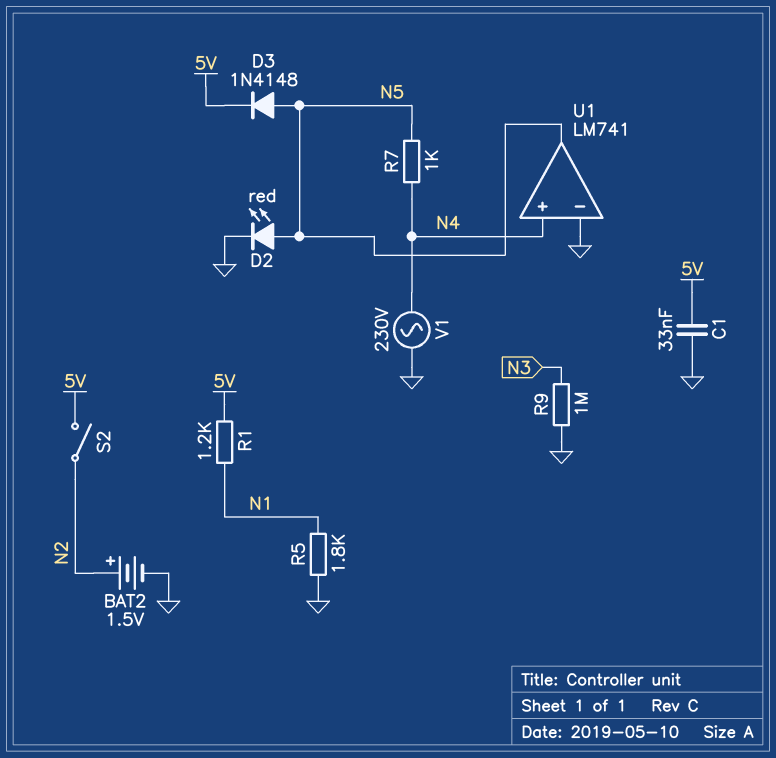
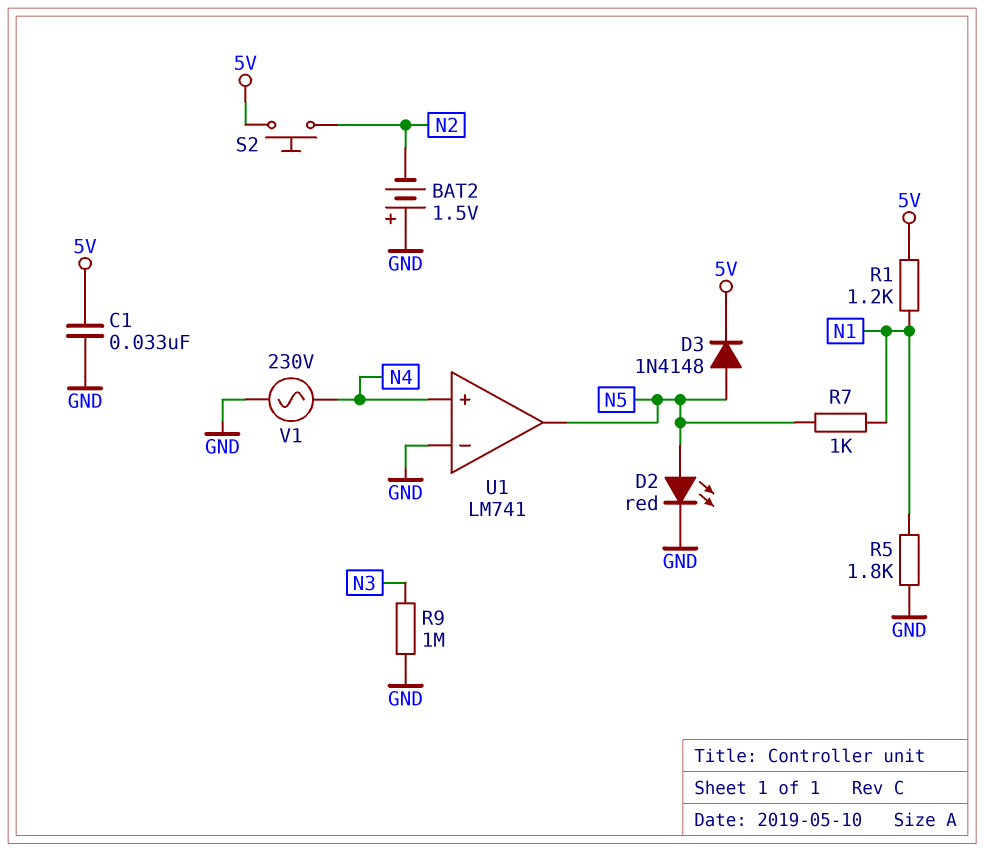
BAT2: 1.5V (plus N2, minus GND) -> 1.5V (plus GND, minus N2)
R7: 1k (N4, N5) -> 1k (N1, N5)
S2: switch (5V, N2) -> button (5V, N2)

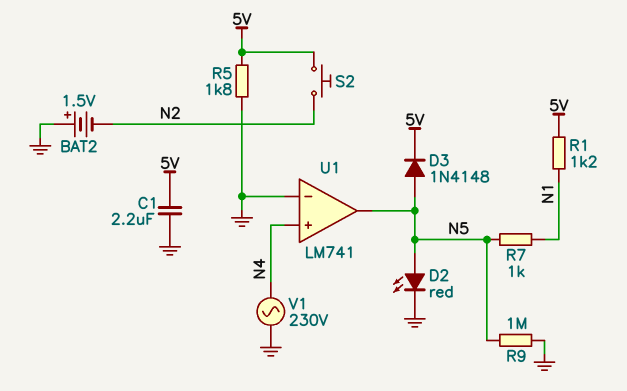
C1: 33nF (5V, GND) -> 2.2uF (5V, GND)
R5: 1.8k (GND, N1) -> 1.8k (5V, GND)
R9: 1M (GND, N3) -> 1M (GND, N5)

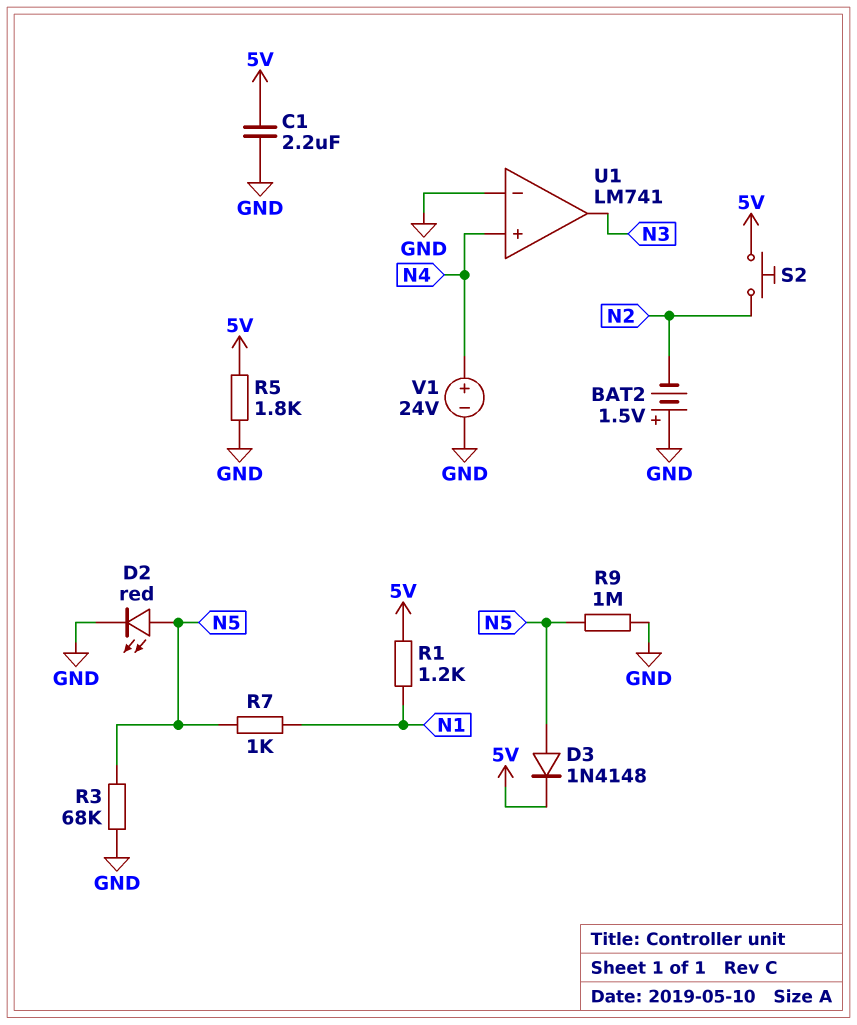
R3: none -> 68k (GND, N5)
U1 pin out: N5 -> N3
V1: AC 230V (GND, N4) -> 24V (plus N4, minus GND)

